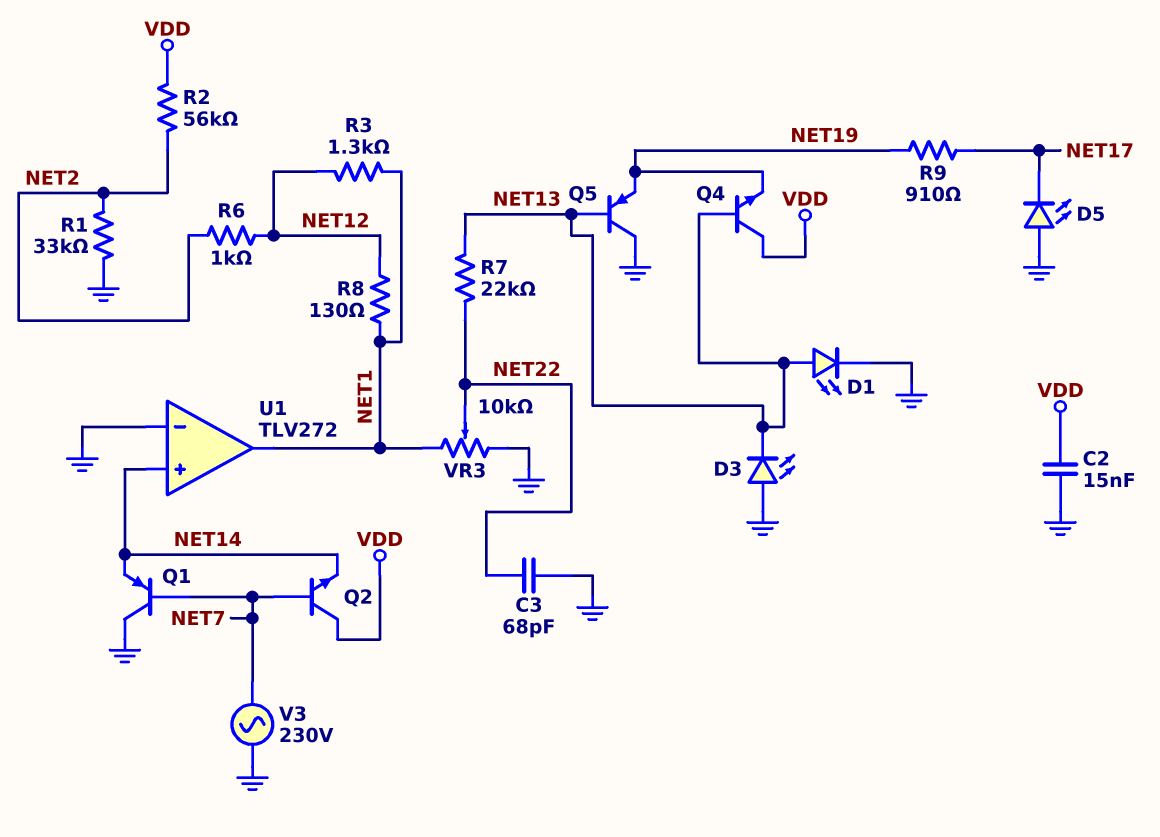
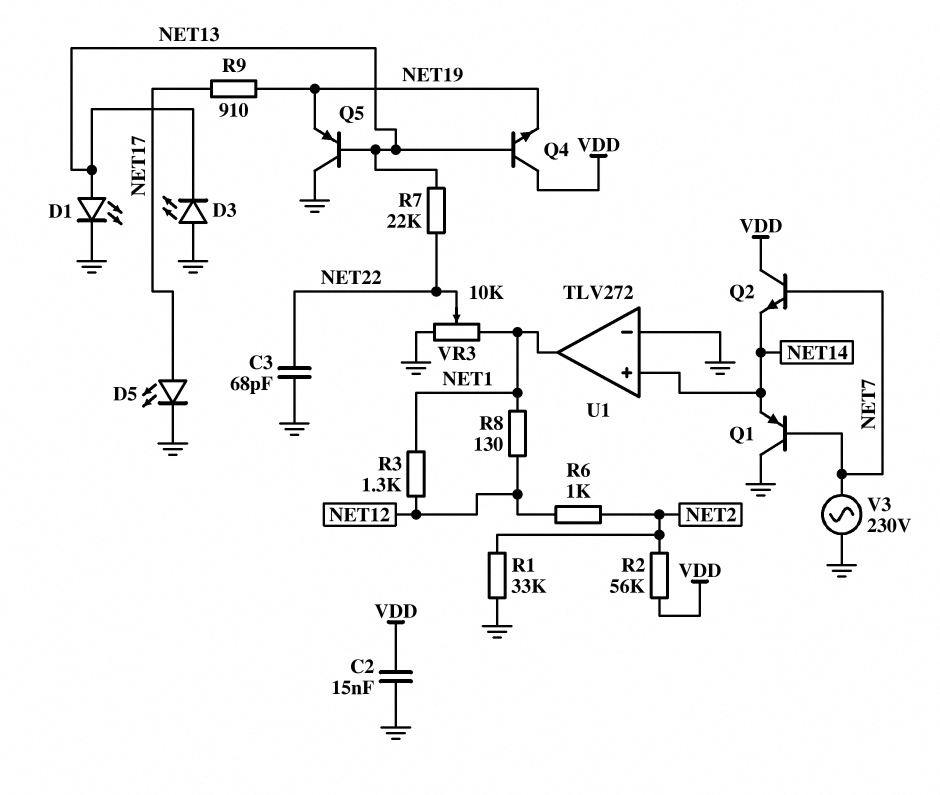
D5: LED (A GND, K NET17) -> LED (A NET17, K GND)

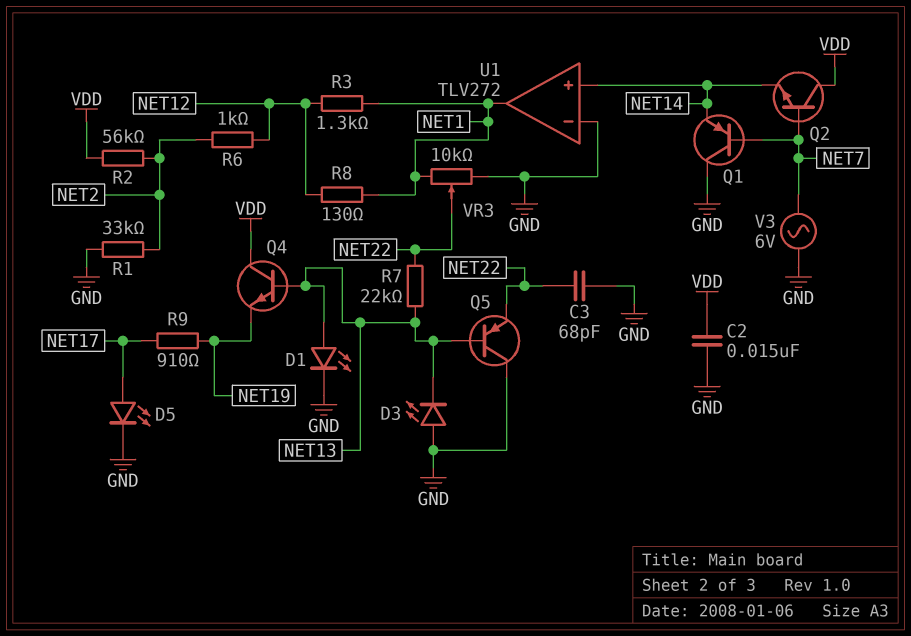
Q5: PNP (B NET13, C GND, E NET19) -> PNP (B NET13, C GND, E NET22)
V3: AC 230V (GND, NET7) -> AC 6V (GND, NET7)

